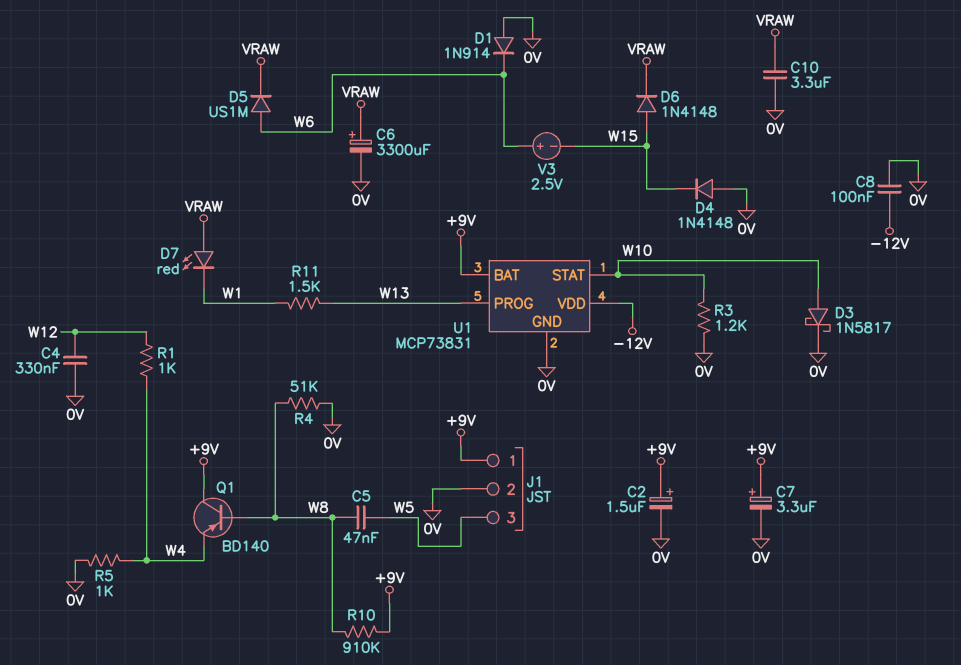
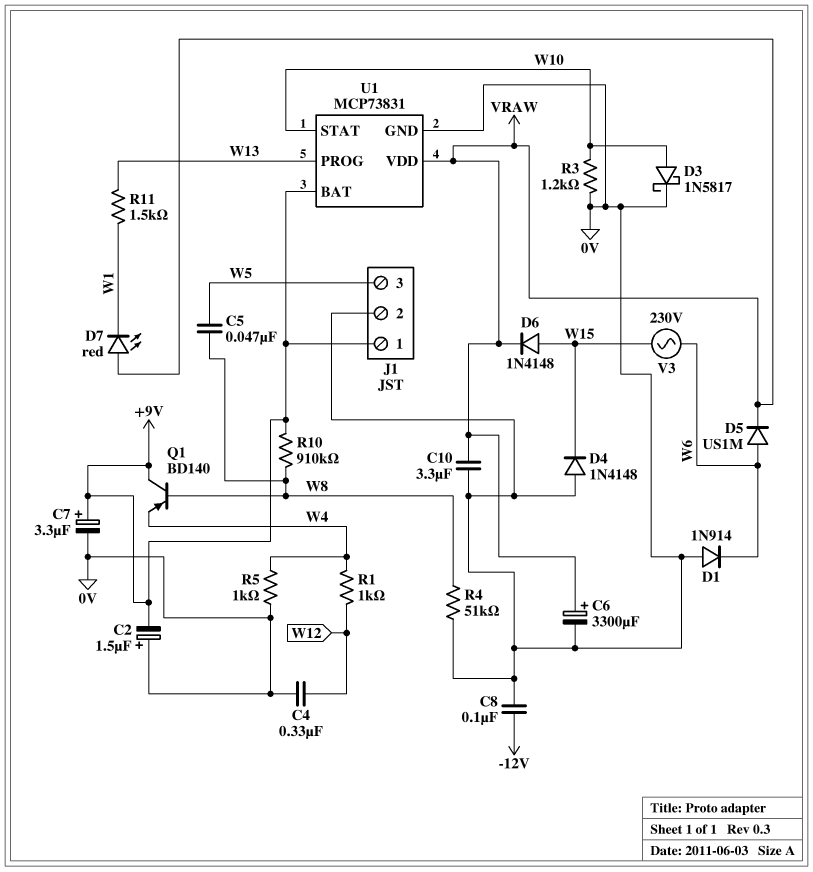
C2: 1.5uF (plus +9V, minus 0V) -> 1.5uF (plus 0V, minus +9V)
U1 pin VDD: -12V -> VRAW
V3: 2.5V (plus W6, minus W15) -> AC 230V (W6, W15)

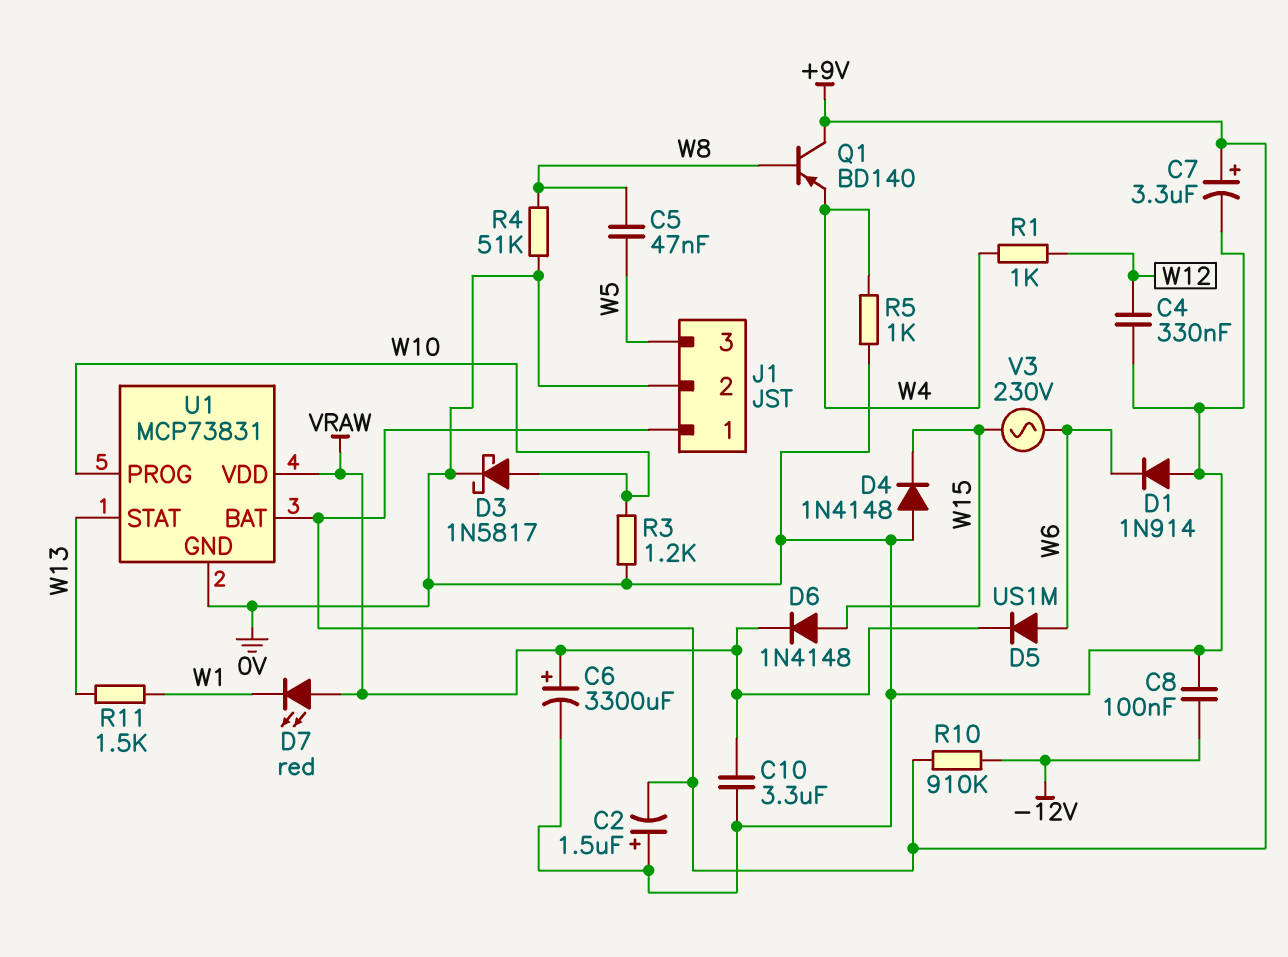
R10: 910k (+9V, W8) -> 910k (+9V, -12V)
U1 pin PROG: W13 -> W10
U1 pin STAT: W10 -> W13

